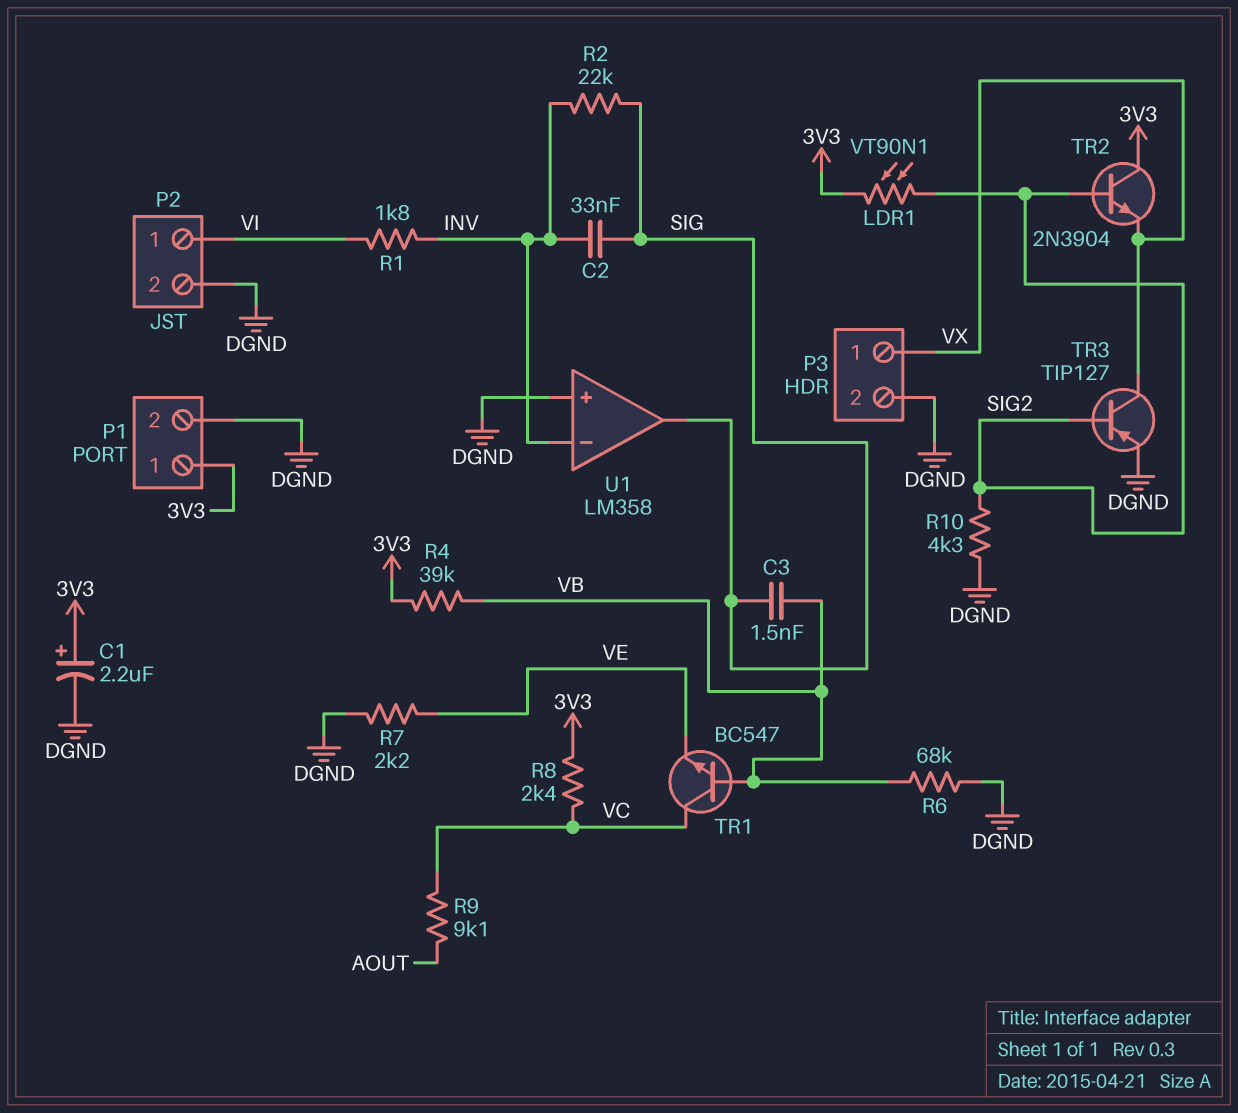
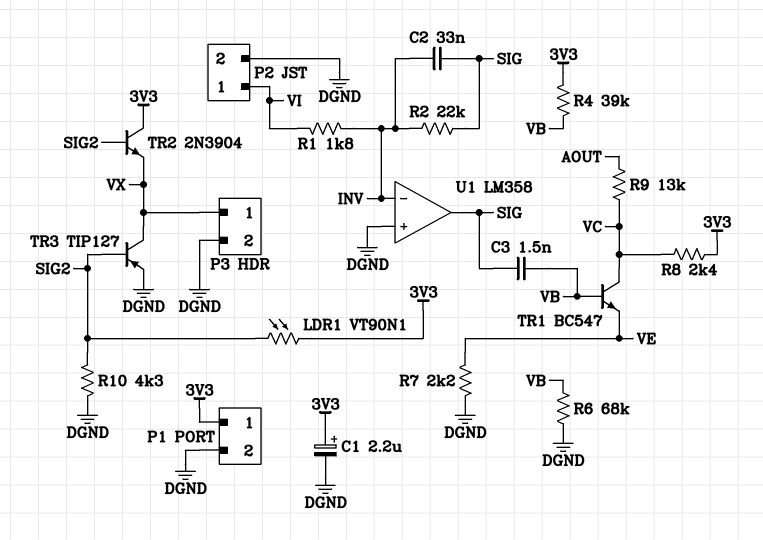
R9: 9.1k (AOUT, VC) -> 13k (AOUT, VC)

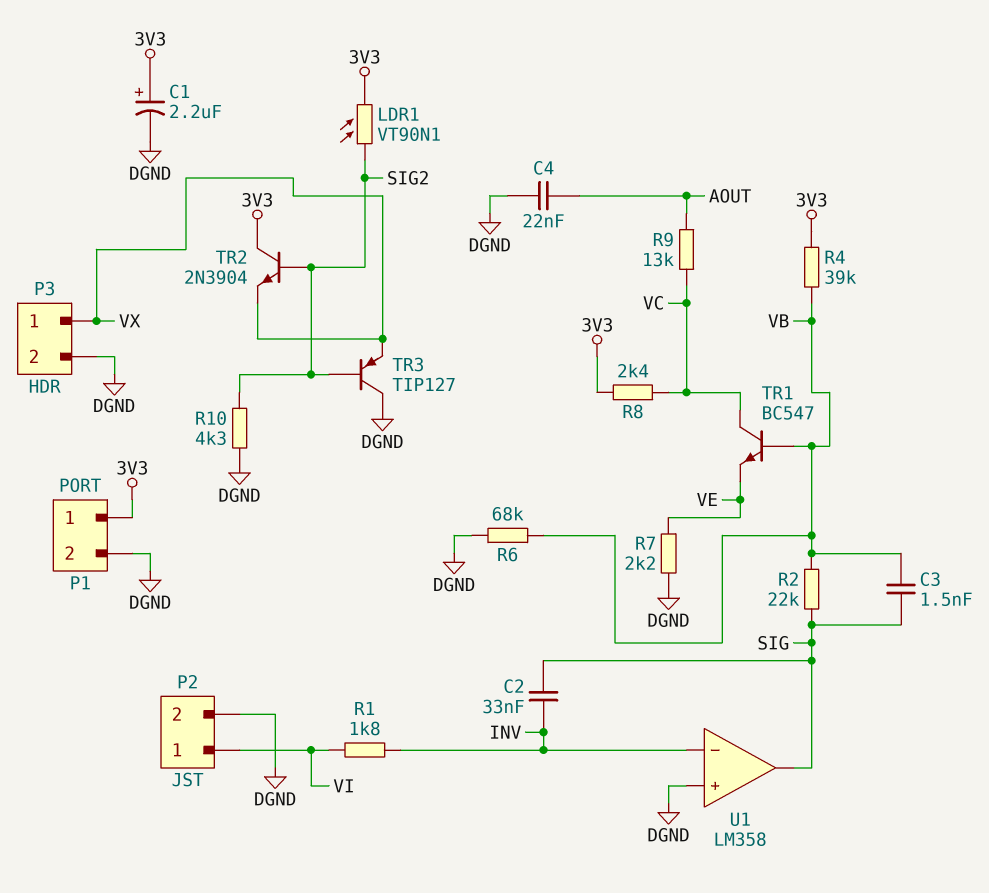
C4: none -> 22nF (AOUT, DGND)
R2: 22k (INV, SIG) -> 22k (SIG, VB)
TR3: PNP TIP127 (B SIG2, C VX, E DGND) -> PNP TIP127 (B SIG2, C DGND, E VX)

